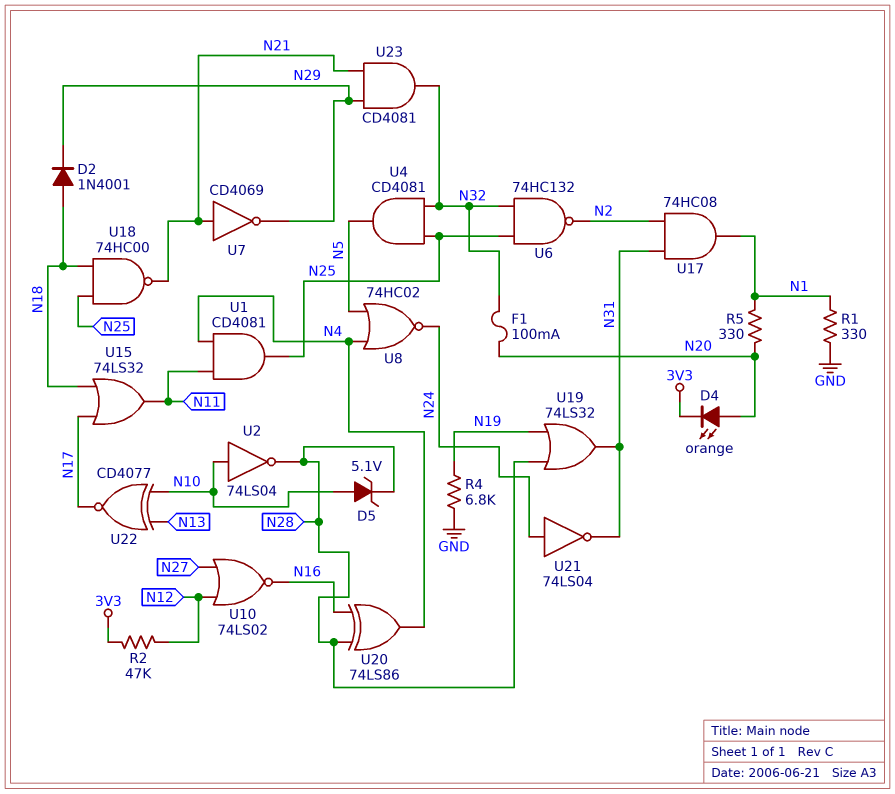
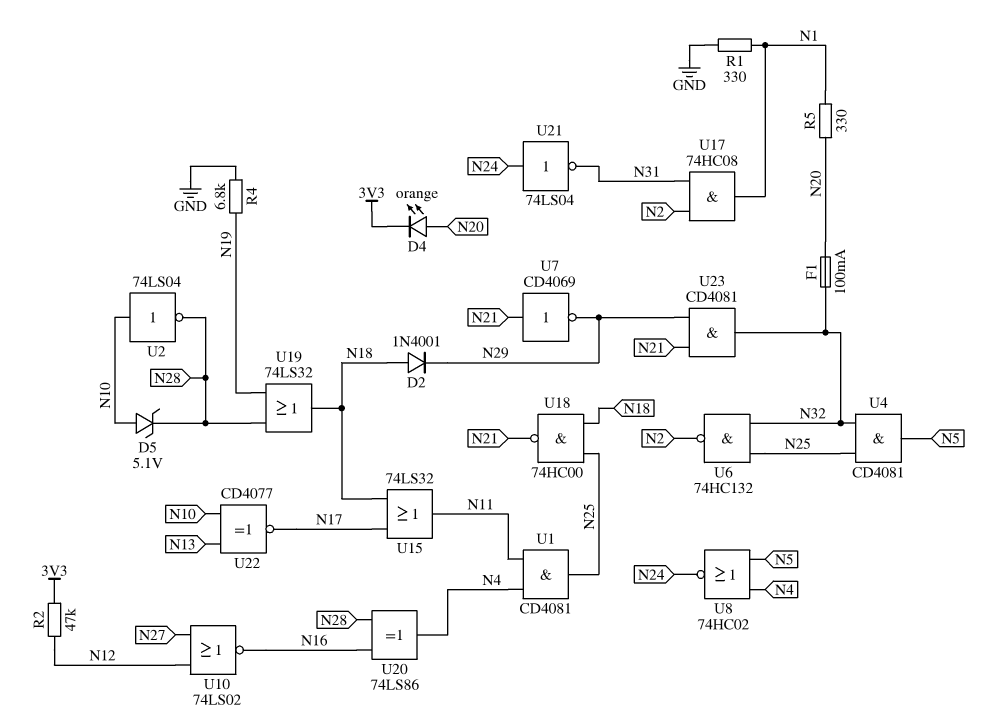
U19: OR 74LS32 (in N19, in N28, out N31) -> OR 74LS32 (in N19, in N28, out N18)

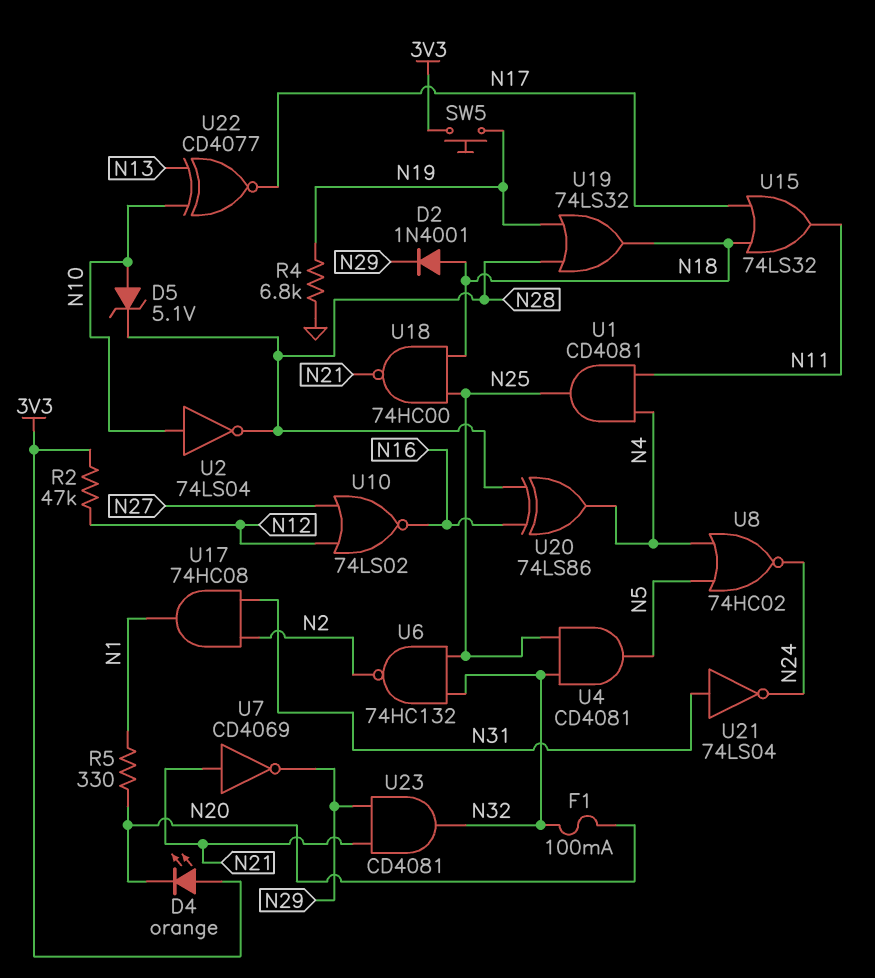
D4: LED orange (A N20, K 3V3) -> LED orange (A 3V3, K N20)
R1: 330 (GND, N1) -> none
SW5: none -> button (3V3, N19)
U21: NOT 74LS04 (in N24, out N31) -> NOT 74LS04 (in N31, out N24)

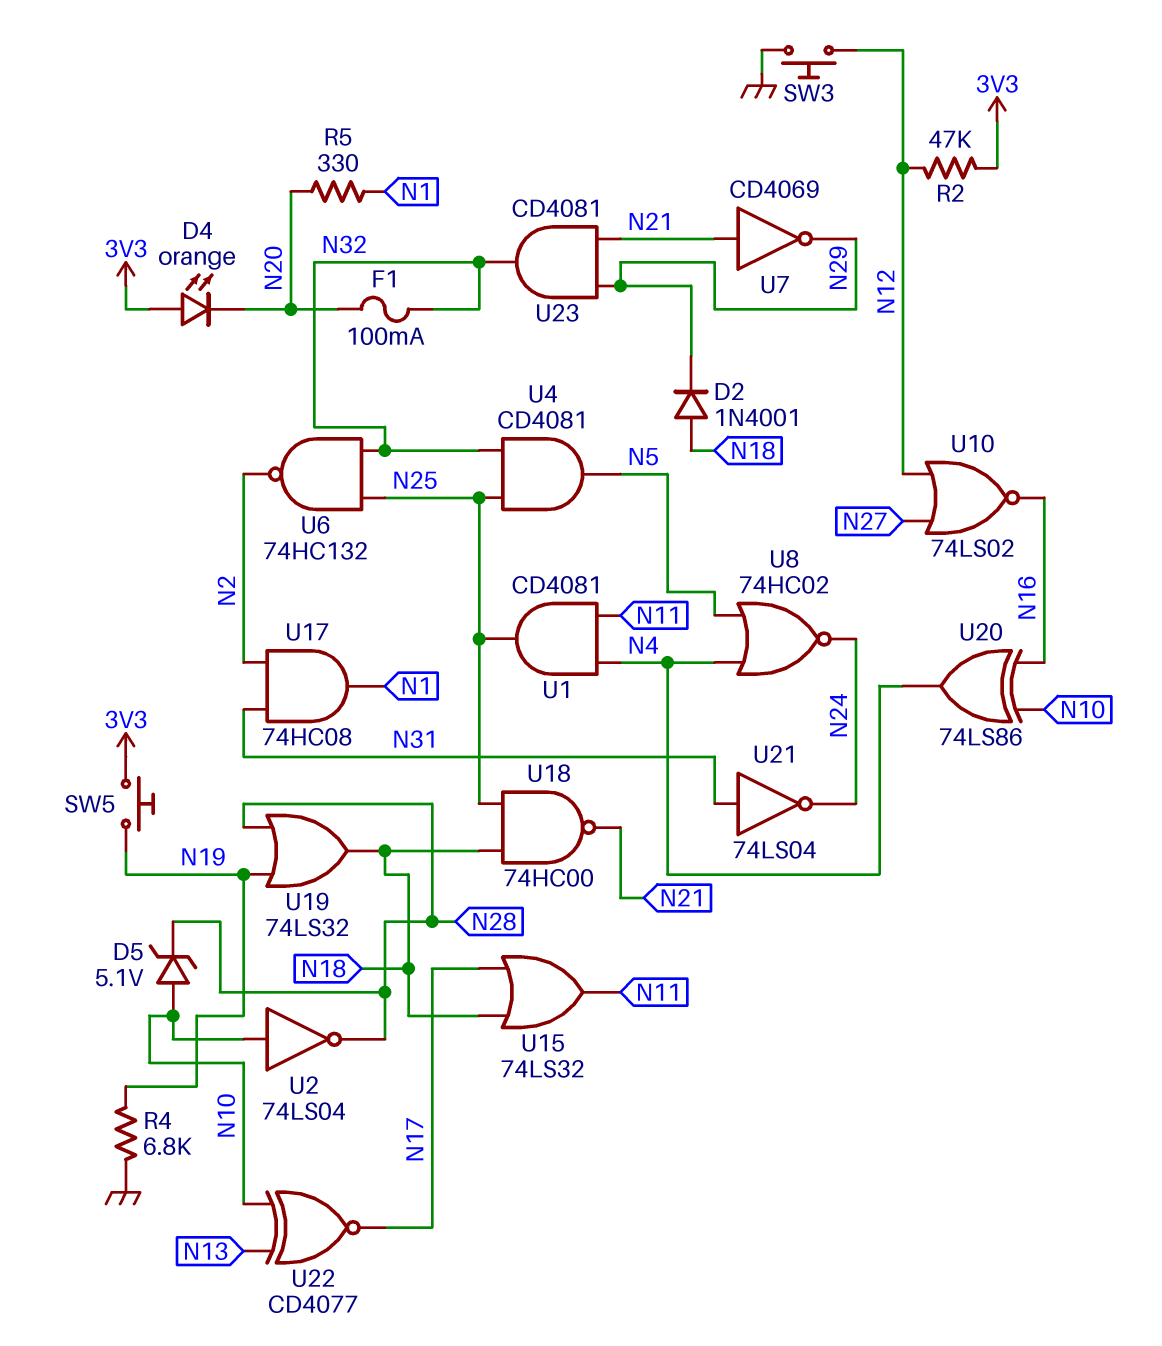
SW3: none -> button (GND, N12)
U20: XOR 74LS86 (in N16, in N28, out N4) -> XOR 74LS86 (in N10, in N16, out N4)

